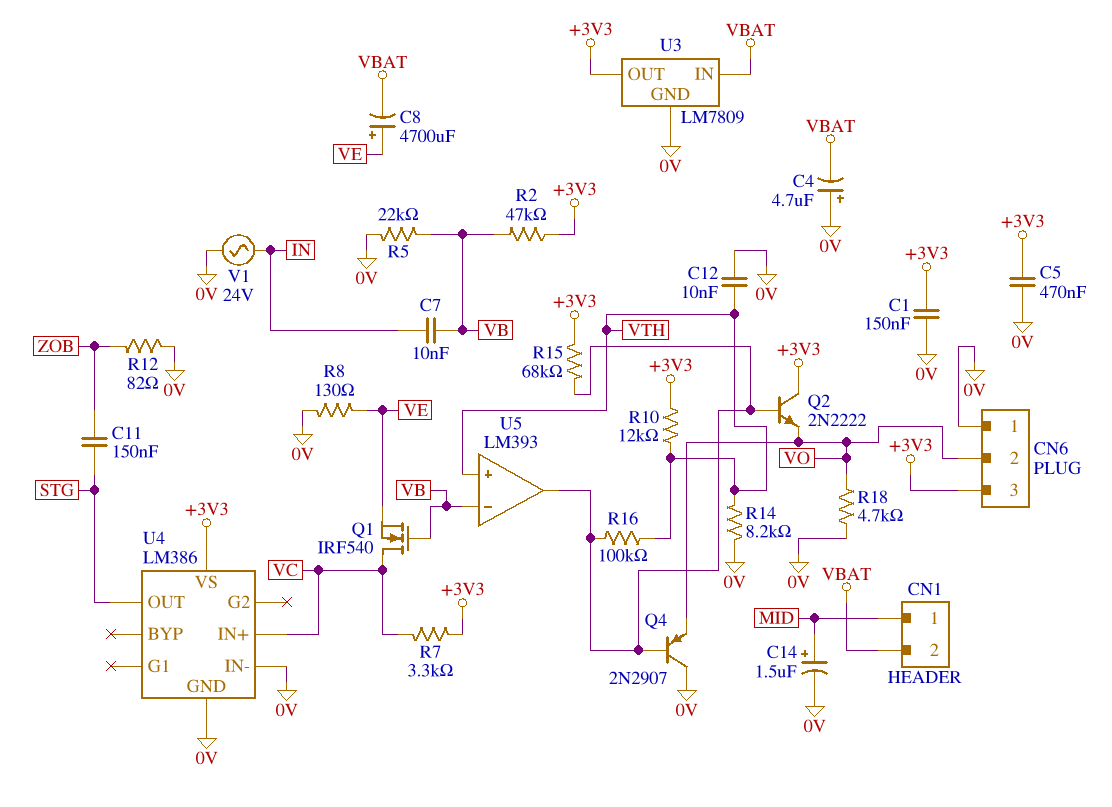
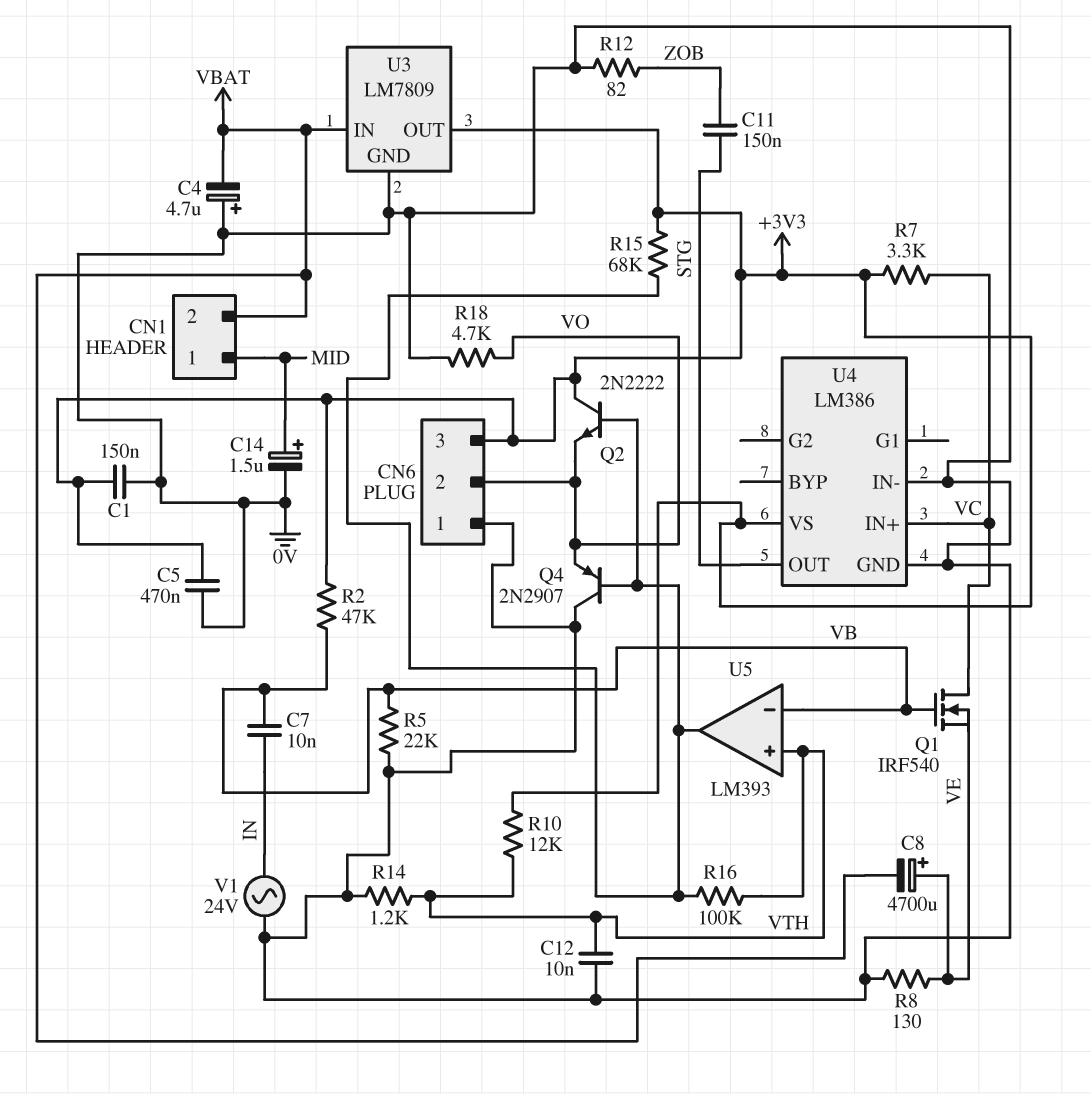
R14: 8.2k (0V, VTH) -> 1.2k (0V, VTH)

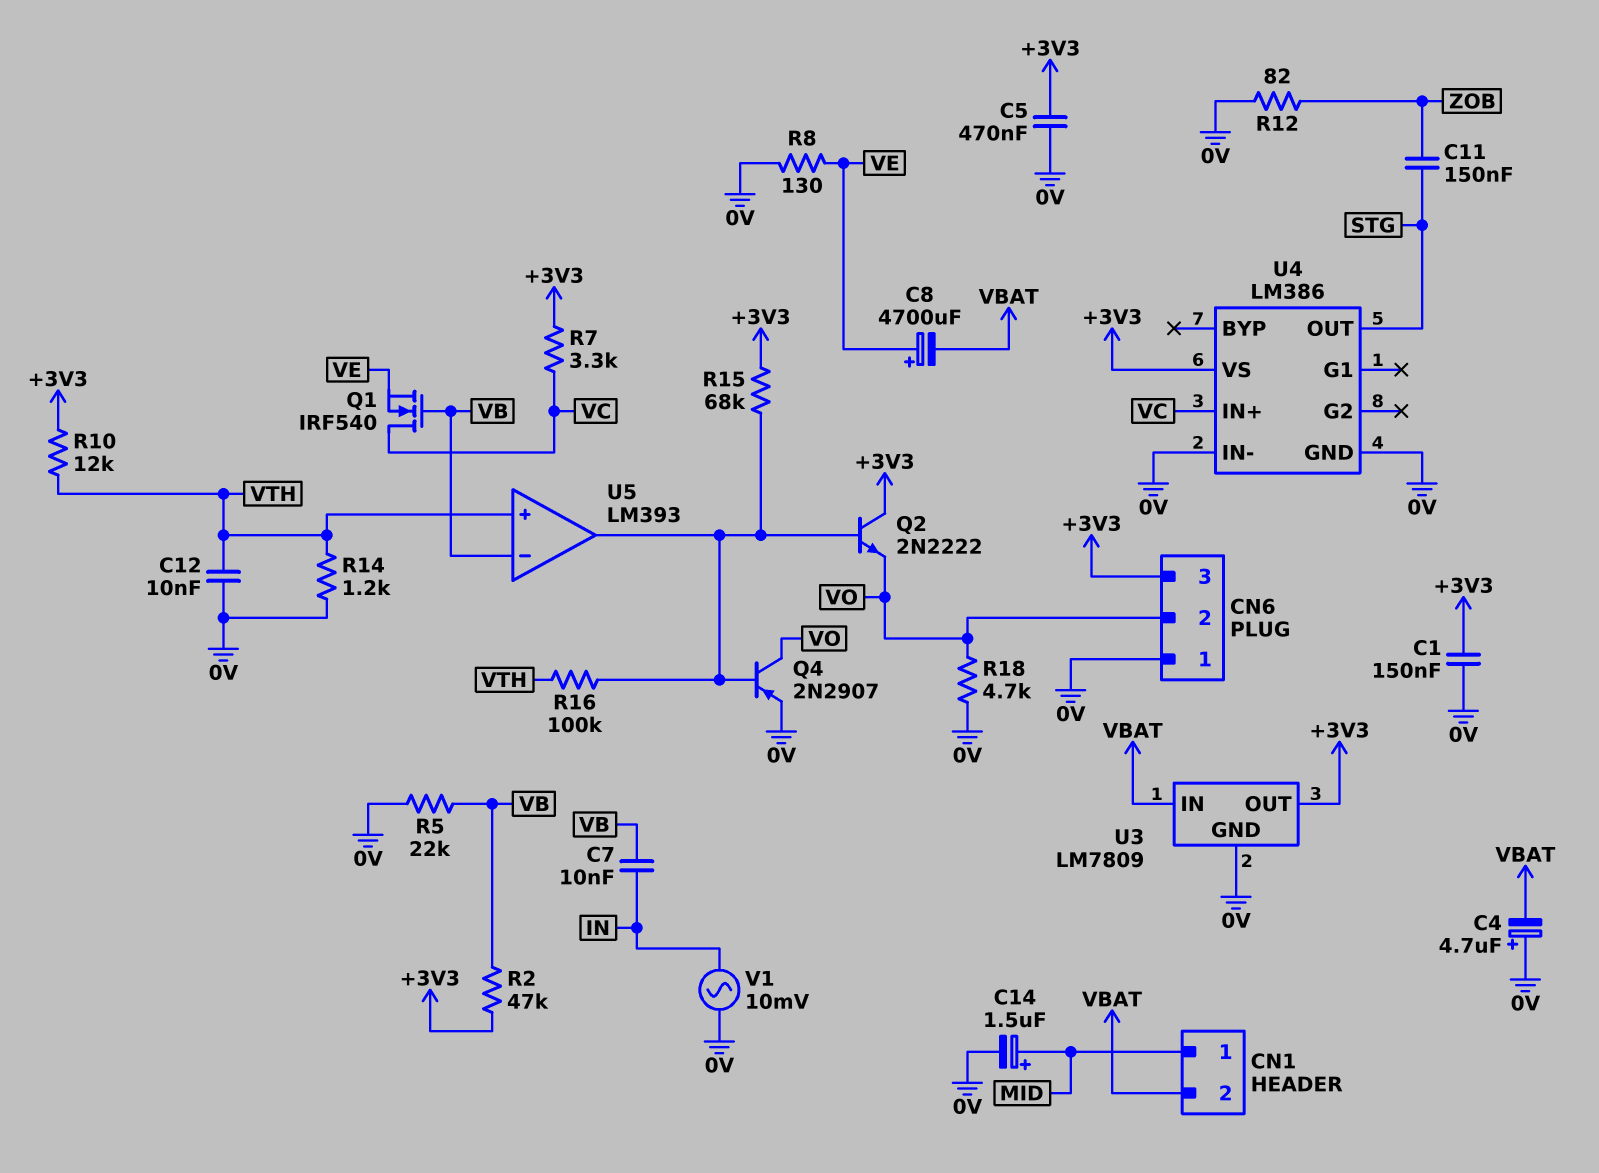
Q4: PNP 2N2907 (B U5/out, C 0V, E VO) -> PNP 2N2907 (B U5/out, C VO, E 0V)
V1: AC 24V (0V, IN) -> AC 10mV (0V, IN)

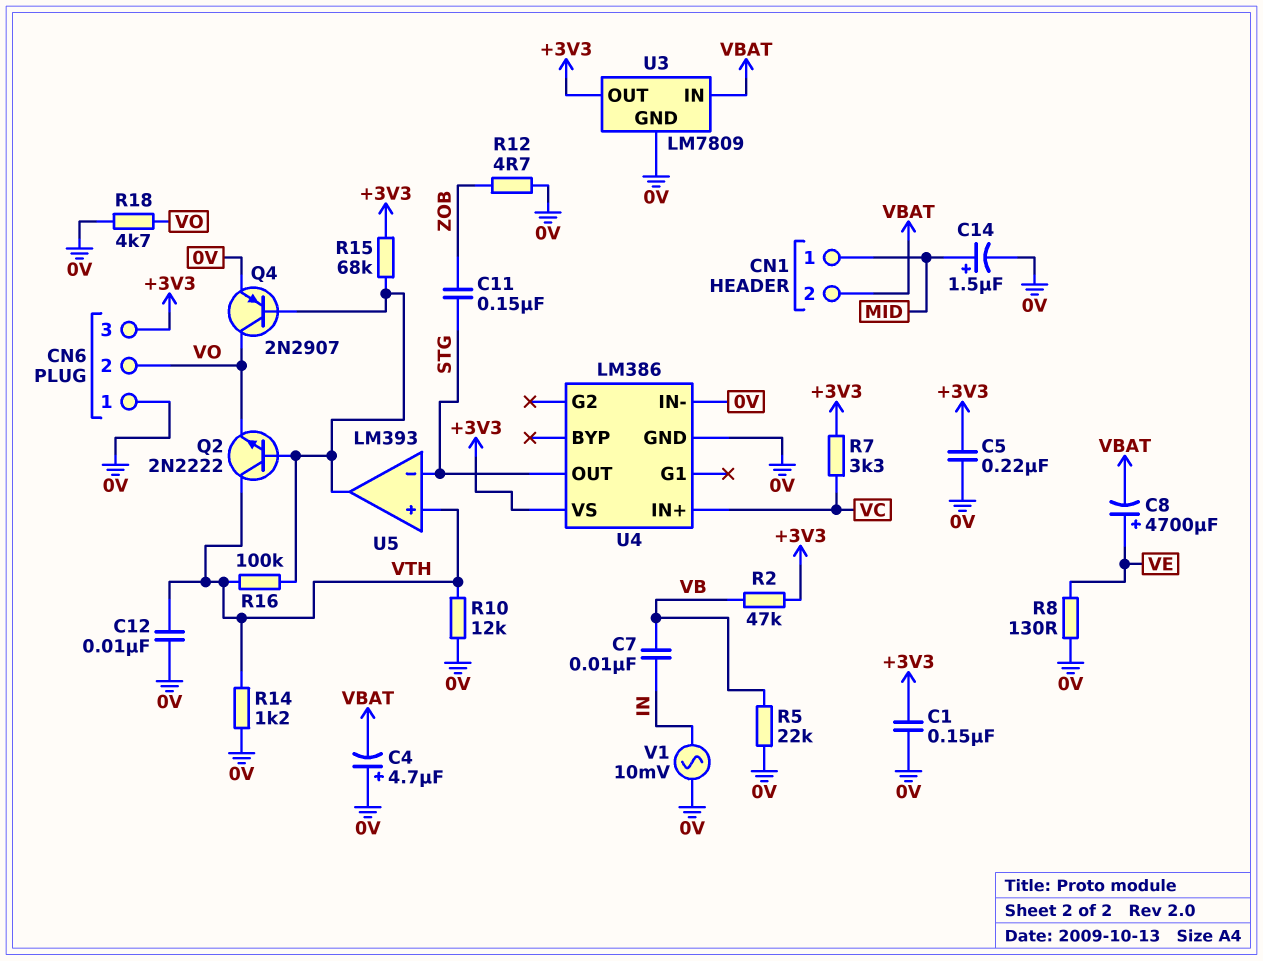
C5: 470nF (+3V3, 0V) -> 220nF (+3V3, 0V)
Q1: NMOS IRF540 (G VB, D VC, S VE) -> none
Q2: NPN 2N2222 (B U5/out, C +3V3, E VO) -> NPN 2N2222 (B U5/out, C VTH, E VO)
R10: 12k (+3V3, VTH) -> 12k (0V, VTH)
R12: 82 (0V, ZOB) -> 4.7 (0V, ZOB)
U5 pin in-: VB -> STG

